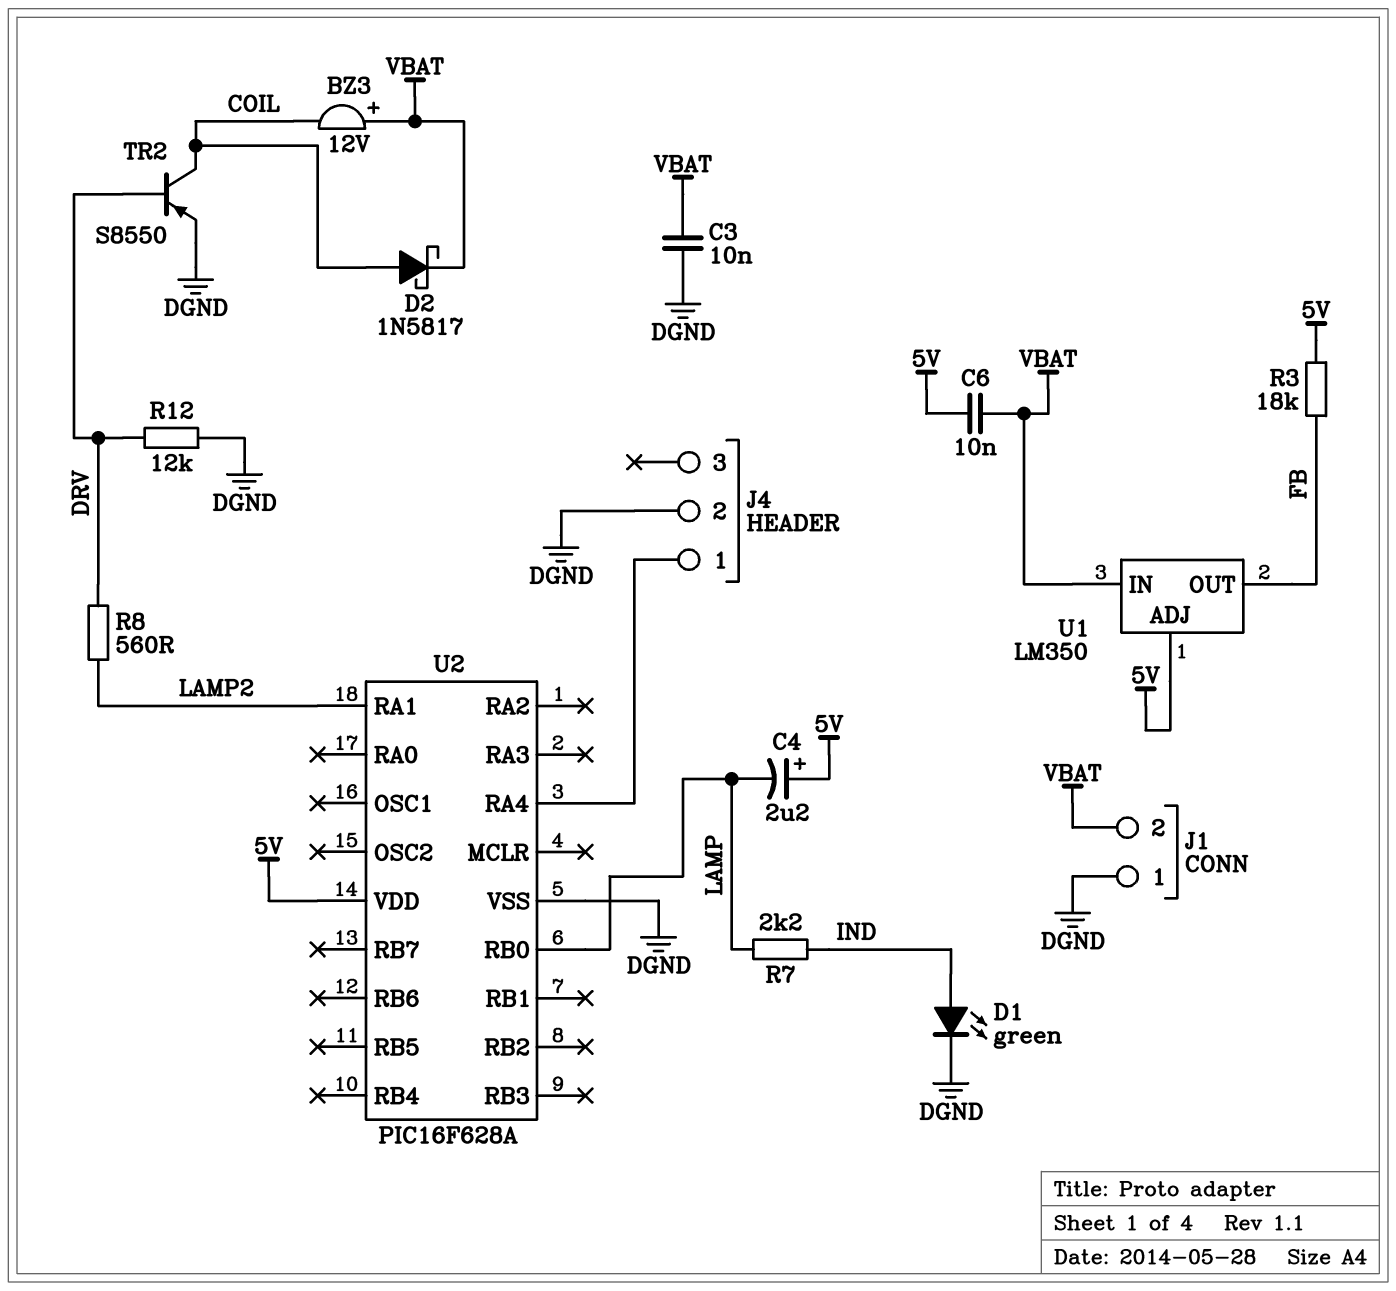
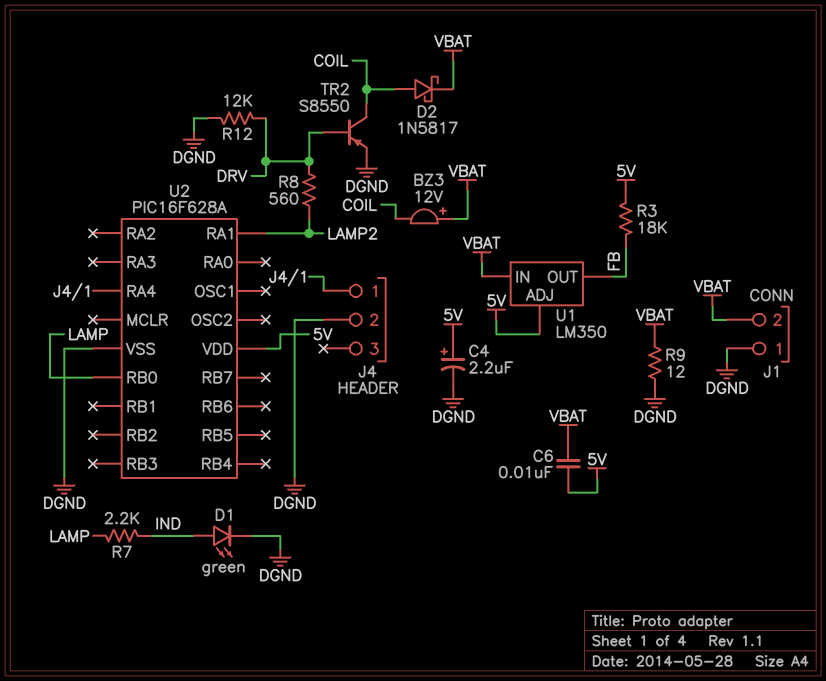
C3: 10nF (DGND, VBAT) -> none
C4: 2.2uF (plus 5V, minus LAMP) -> 2.2uF (plus 5V, minus DGND)
R9: none -> 12 (DGND, VBAT)

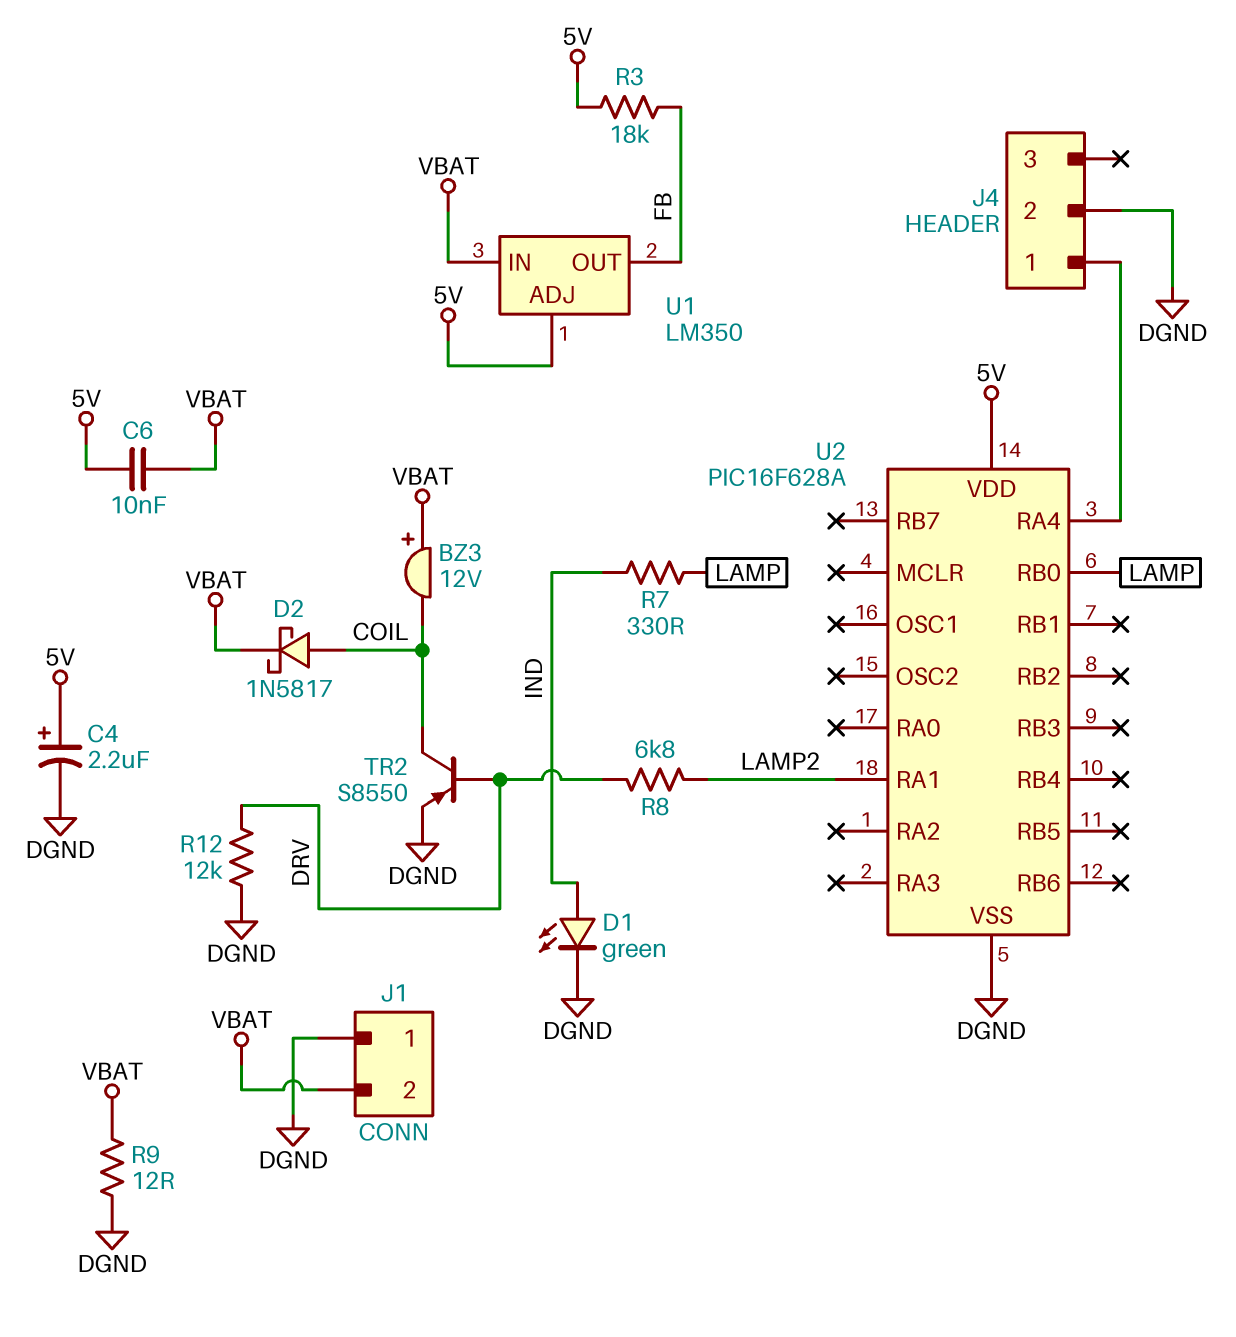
R7: 2.2k (IND, LAMP) -> 330 (IND, LAMP)
R8: 560 (DRV, LAMP2) -> 6.8k (DRV, LAMP2)

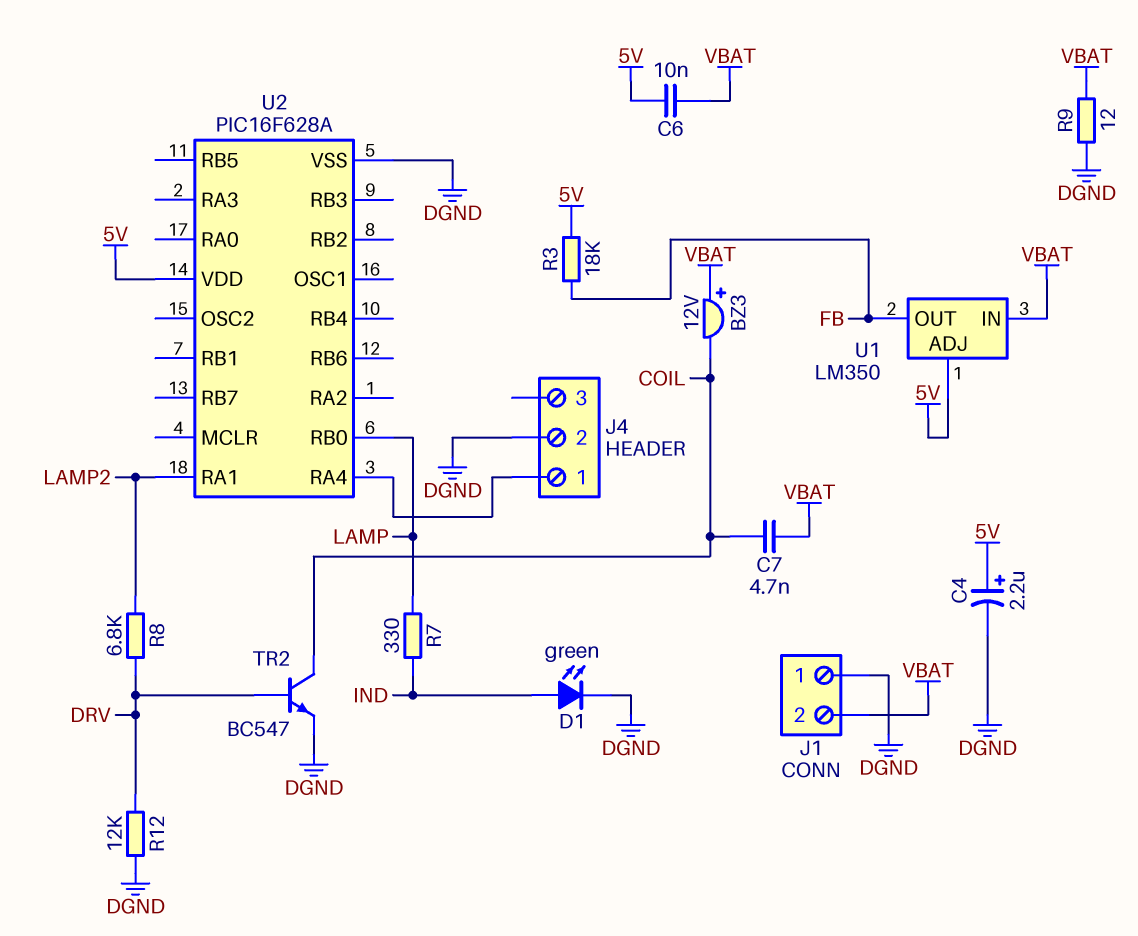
C7: none -> 4.7nF (COIL, VBAT)
D2: schottky 1N5817 (A COIL, K VBAT) -> none
TR2: PNP S8550 (B DRV, C COIL, E DGND) -> NPN BC547 (B DRV, C COIL, E DGND)

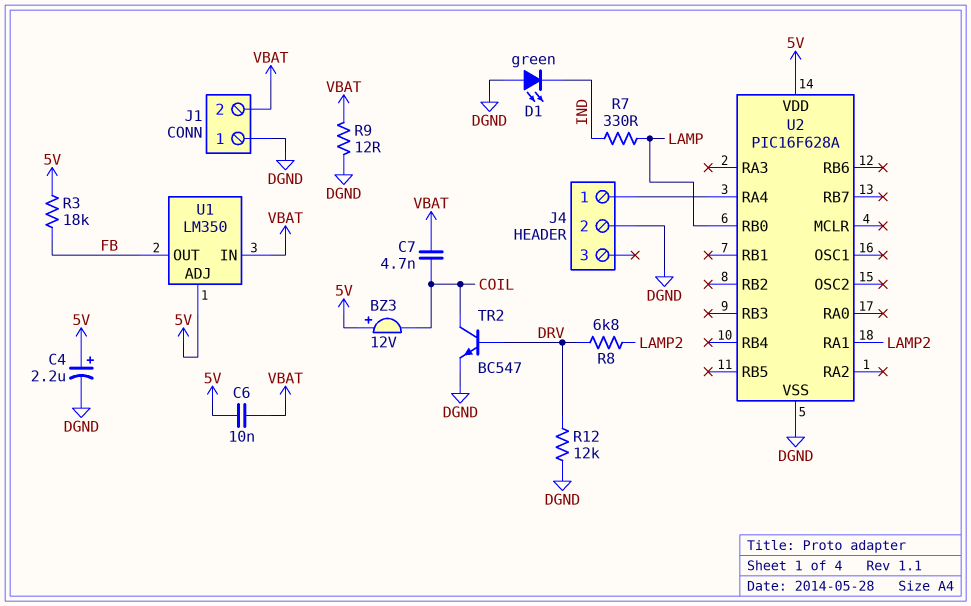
BZ3: buzzer 12V (plus VBAT, minus COIL) -> buzzer 12V (plus 5V, minus COIL)
D1: LED green (A IND, K DGND) -> LED green (A DGND, K IND)

